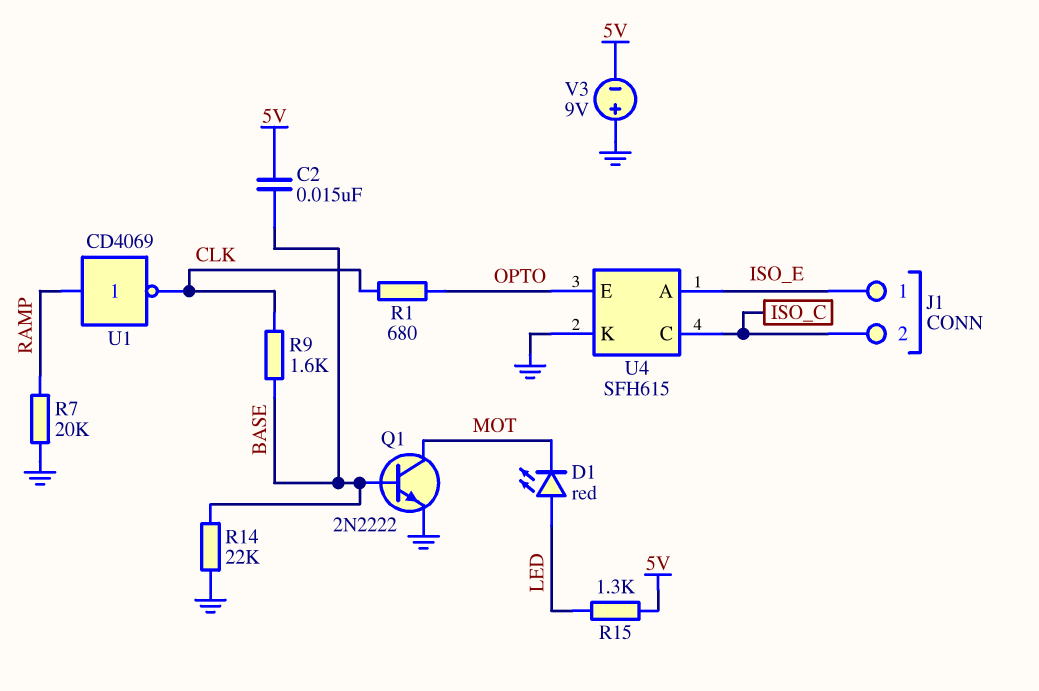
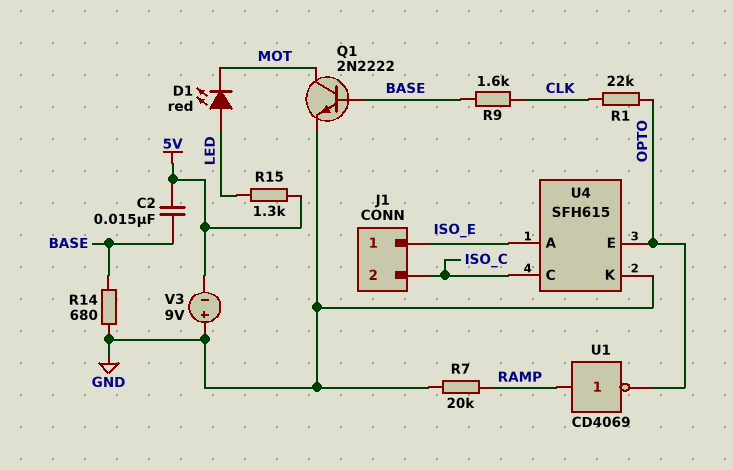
R1: 680 (CLK, OPTO) -> 22k (CLK, OPTO)
R14: 22k (BASE, GND) -> 680 (BASE, GND)
U1: NOT CD4069 (in RAMP, out CLK) -> NOT CD4069 (in RAMP, out OPTO)

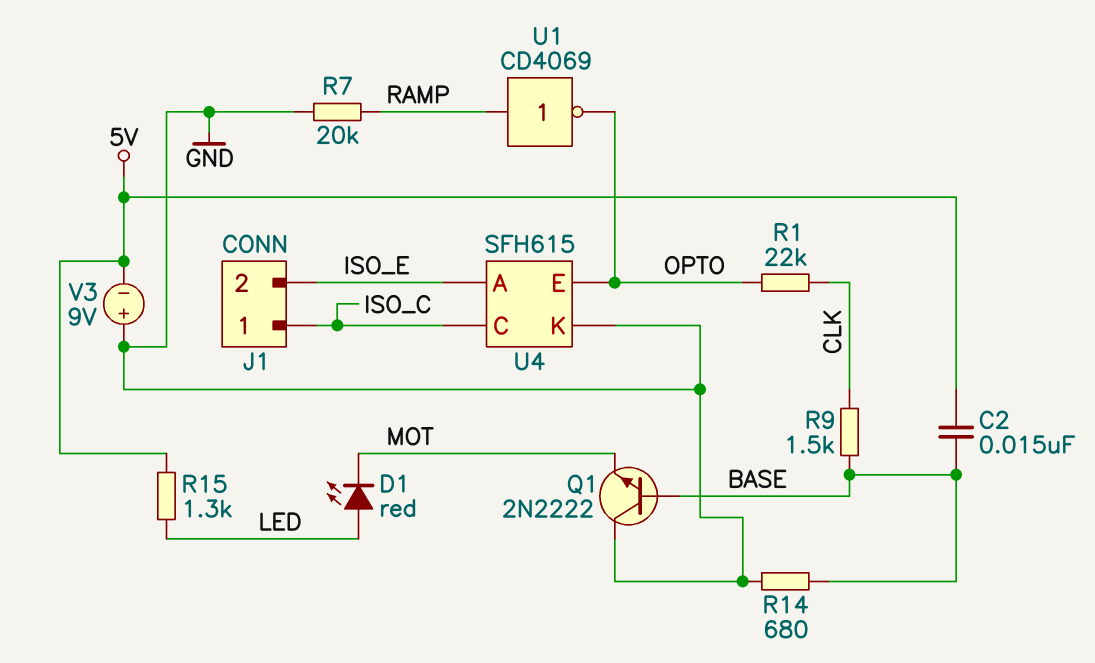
J1 pin 1: ISO_E -> ISO_C
J1 pin 2: ISO_C -> ISO_E
Q1: NPN 2N2222 (B BASE, C MOT, E GND) -> NPN 2N2222 (B BASE, C GND, E MOT)
R9: 1.6k (BASE, CLK) -> 1.5k (BASE, CLK)

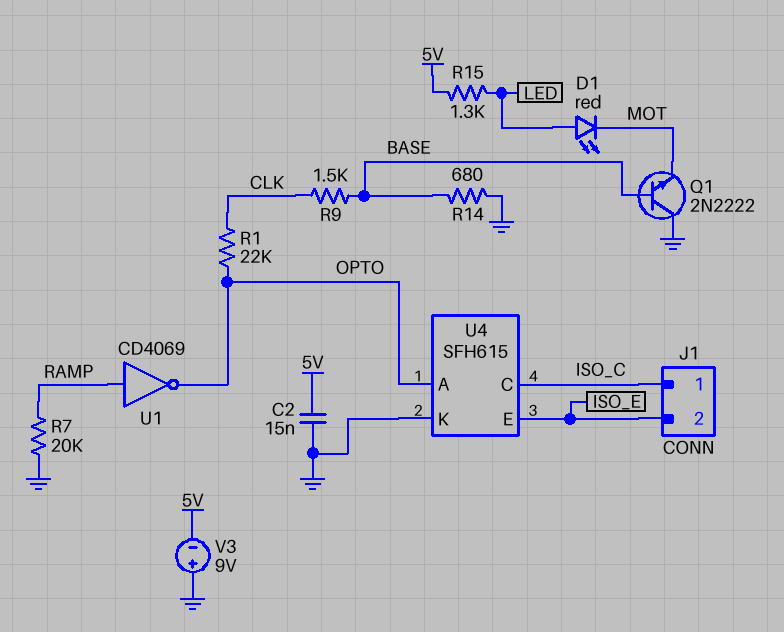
C2: 15nF (5V, BASE) -> 15nF (5V, GND)
U4 pin A: ISO_E -> OPTO
U4 pin E: OPTO -> ISO_E

